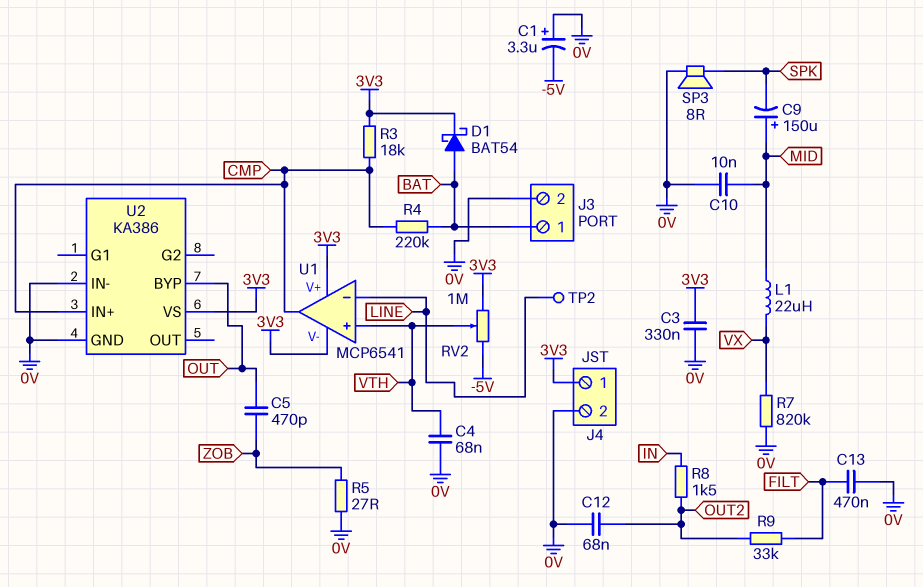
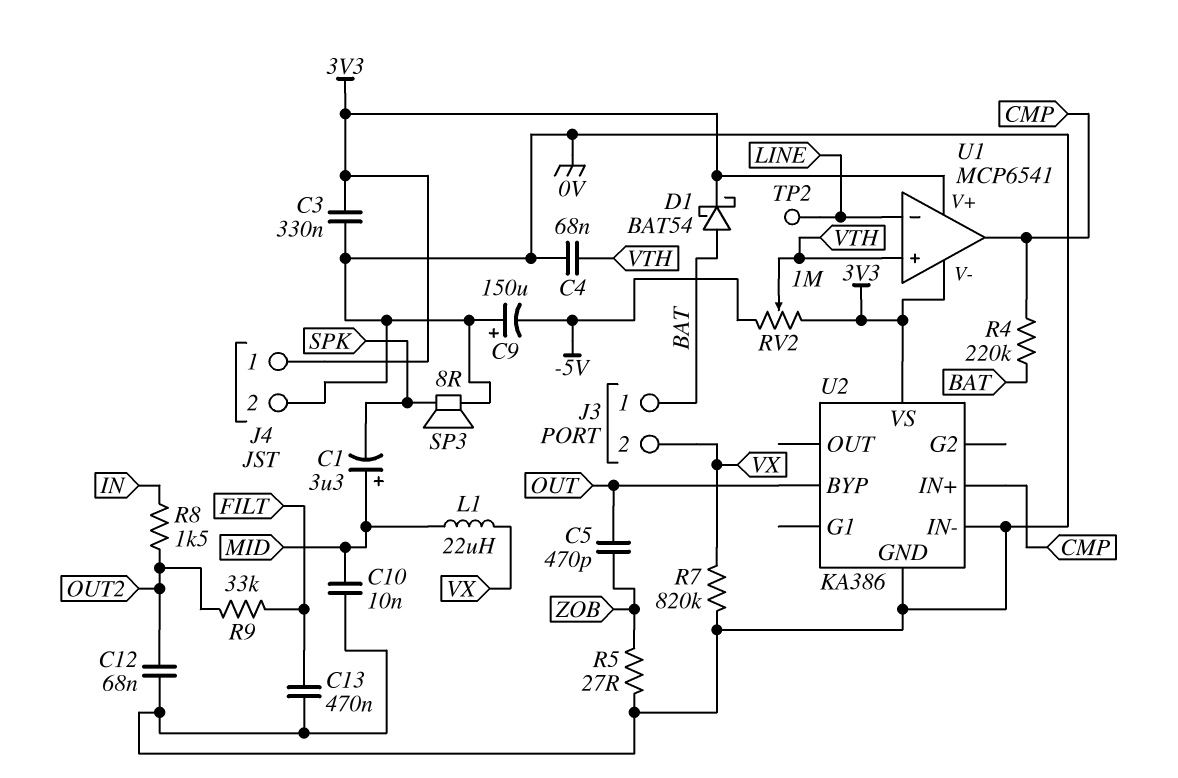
C1: 3.3uF (plus 0V, minus -5V) -> 3.3uF (plus MID, minus SPK)
C9: 150uF (plus MID, minus SPK) -> 150uF (plus 0V, minus -5V)
J3 pin 2: 0V -> VX
R3: 18k (3V3, CMP) -> none

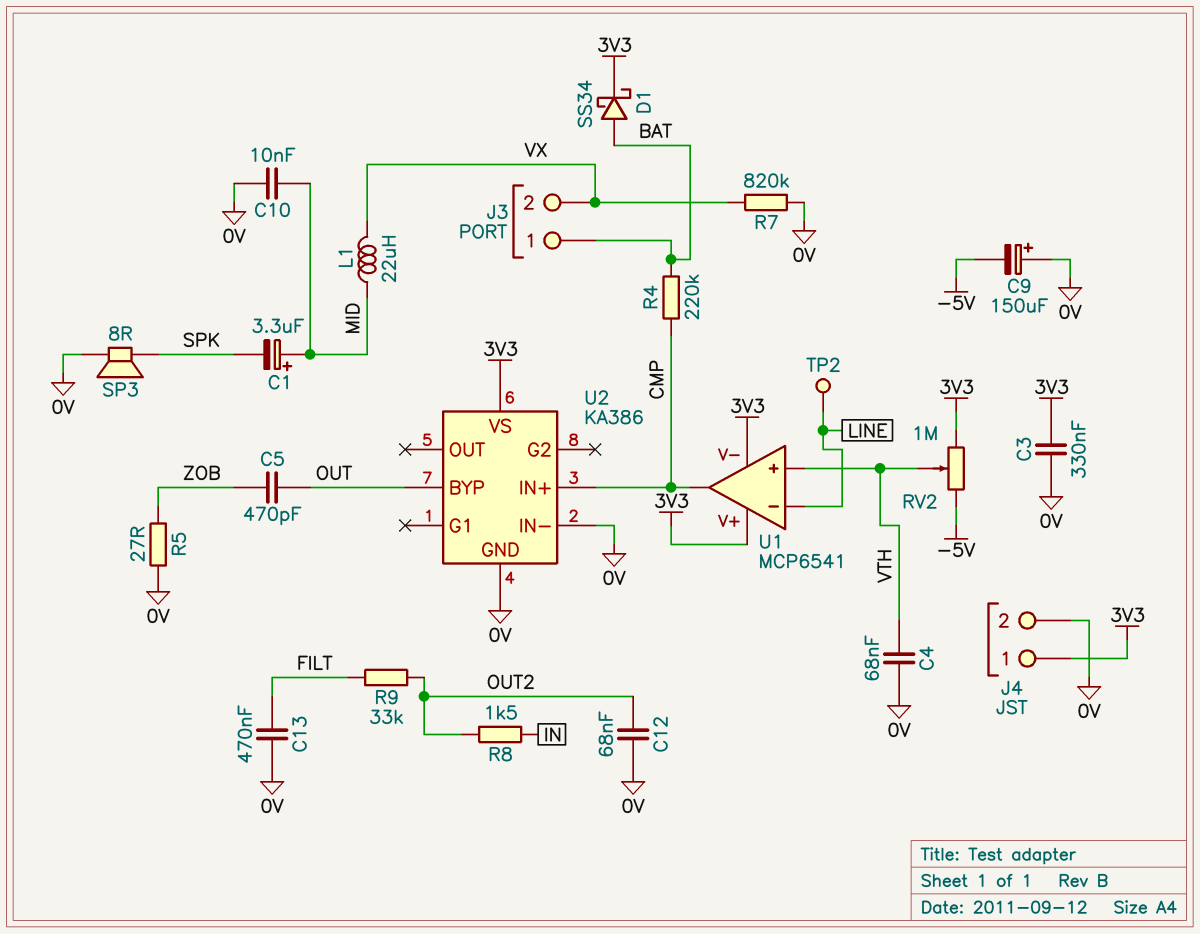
D1: schottky BAT54 (A BAT, K 3V3) -> schottky SS34 (A BAT, K 3V3)

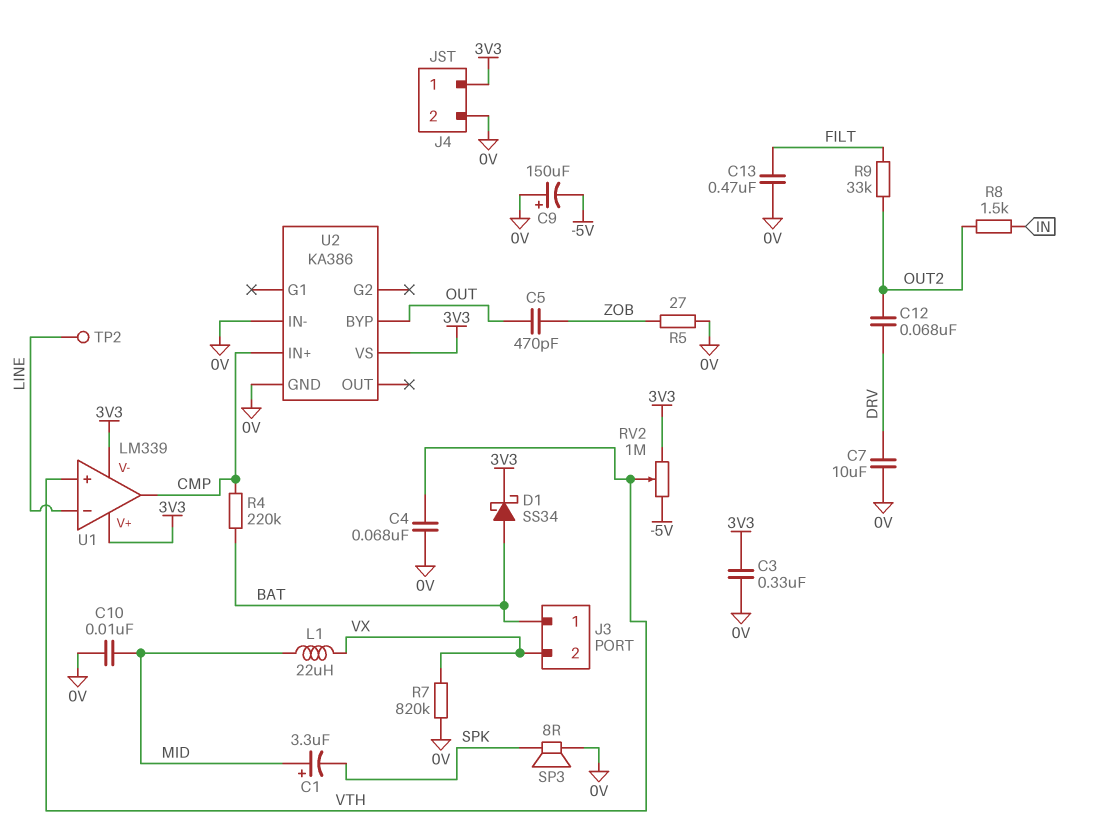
C7: none -> 10uF (0V, DRV)
C12: 68nF (0V, OUT2) -> 68nF (DRV, OUT2)
U1: MCP6541 -> LM339

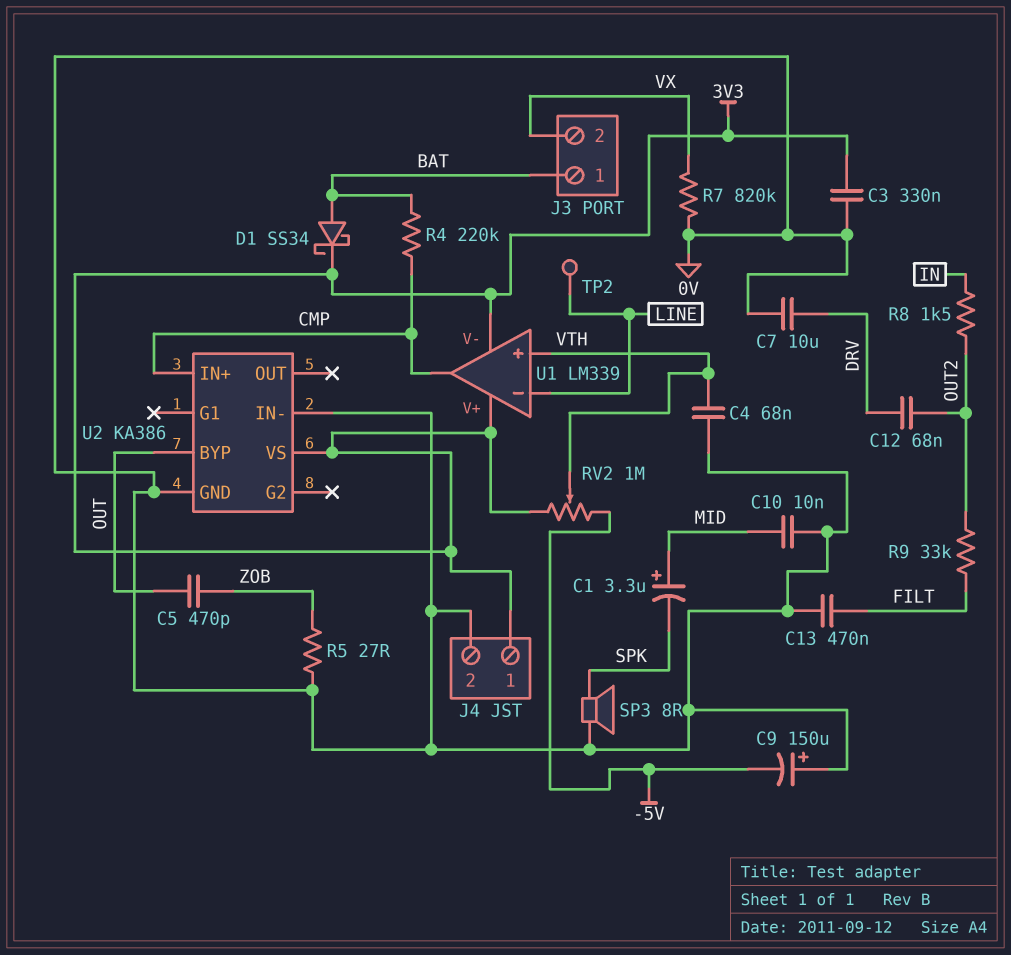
L1: 22uH (MID, VX) -> none

